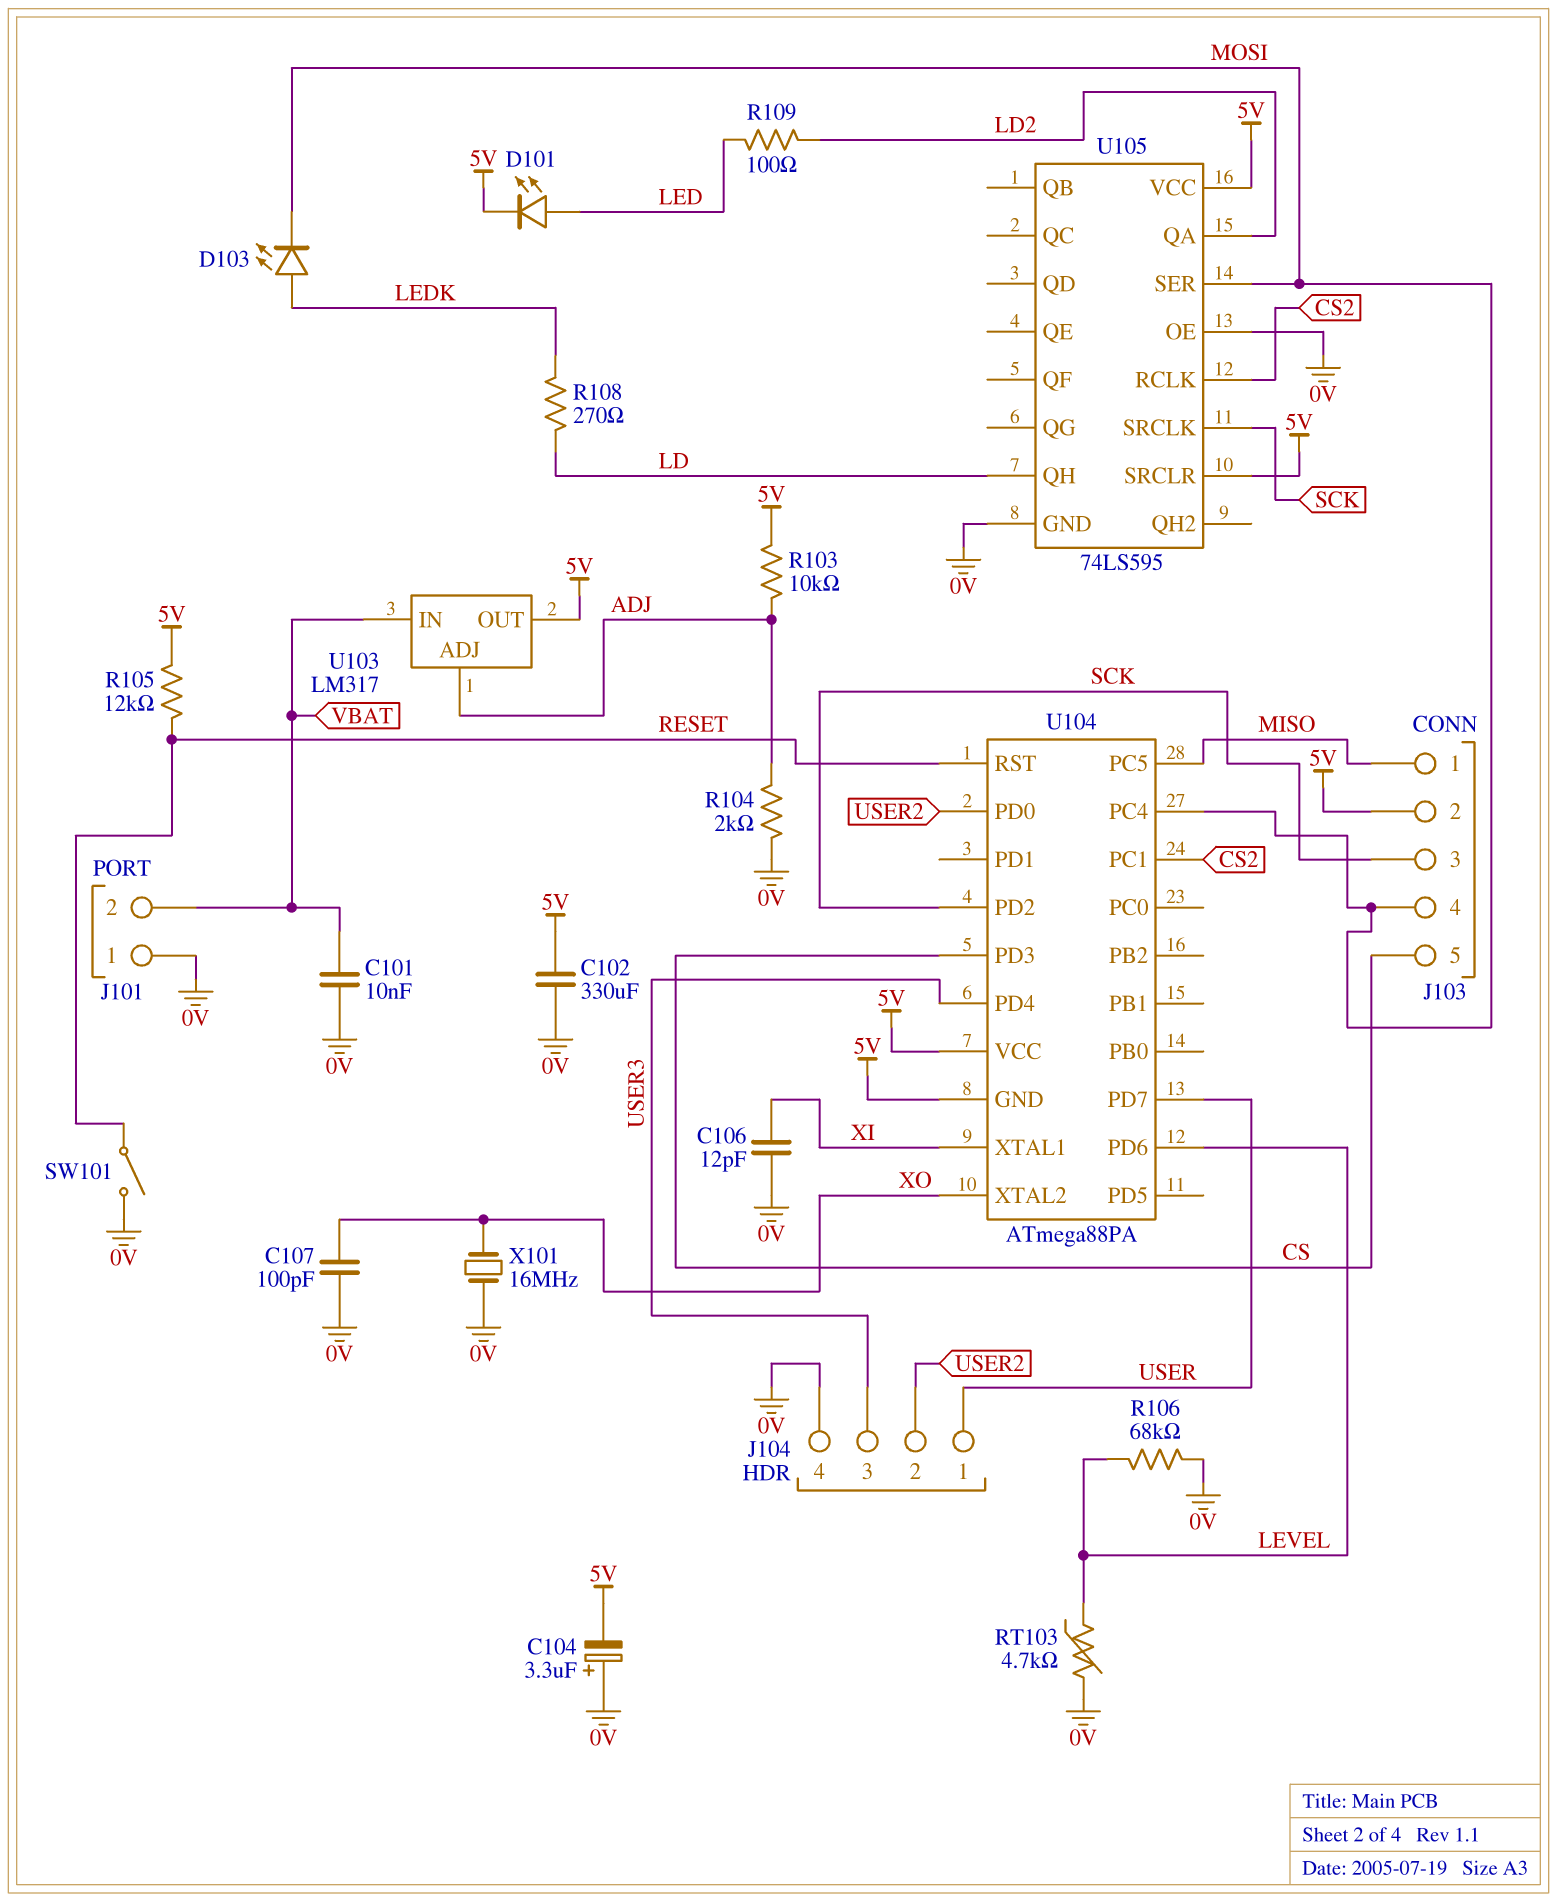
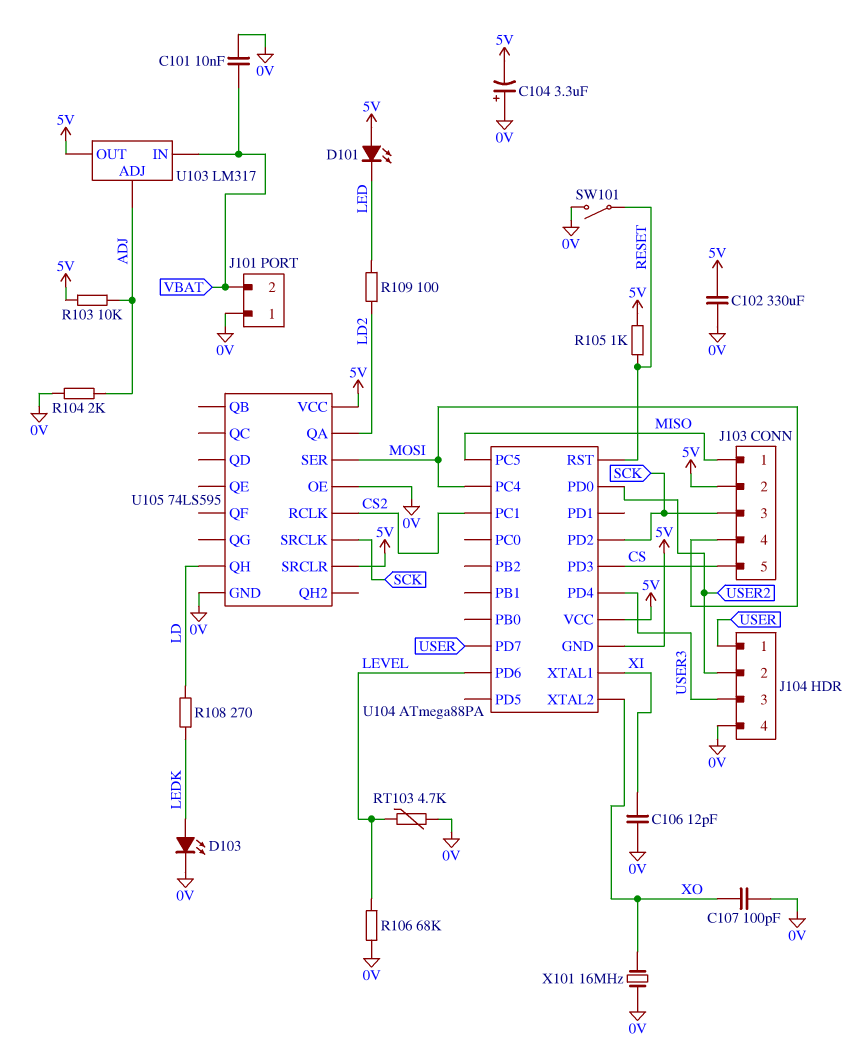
D101: LED (A LED, K 5V) -> LED (A 5V, K LED)
D103: LED (A LEDK, K MOSI) -> LED (A LEDK, K 0V)
R105: 12k (5V, RESET) -> 1k (5V, RESET)

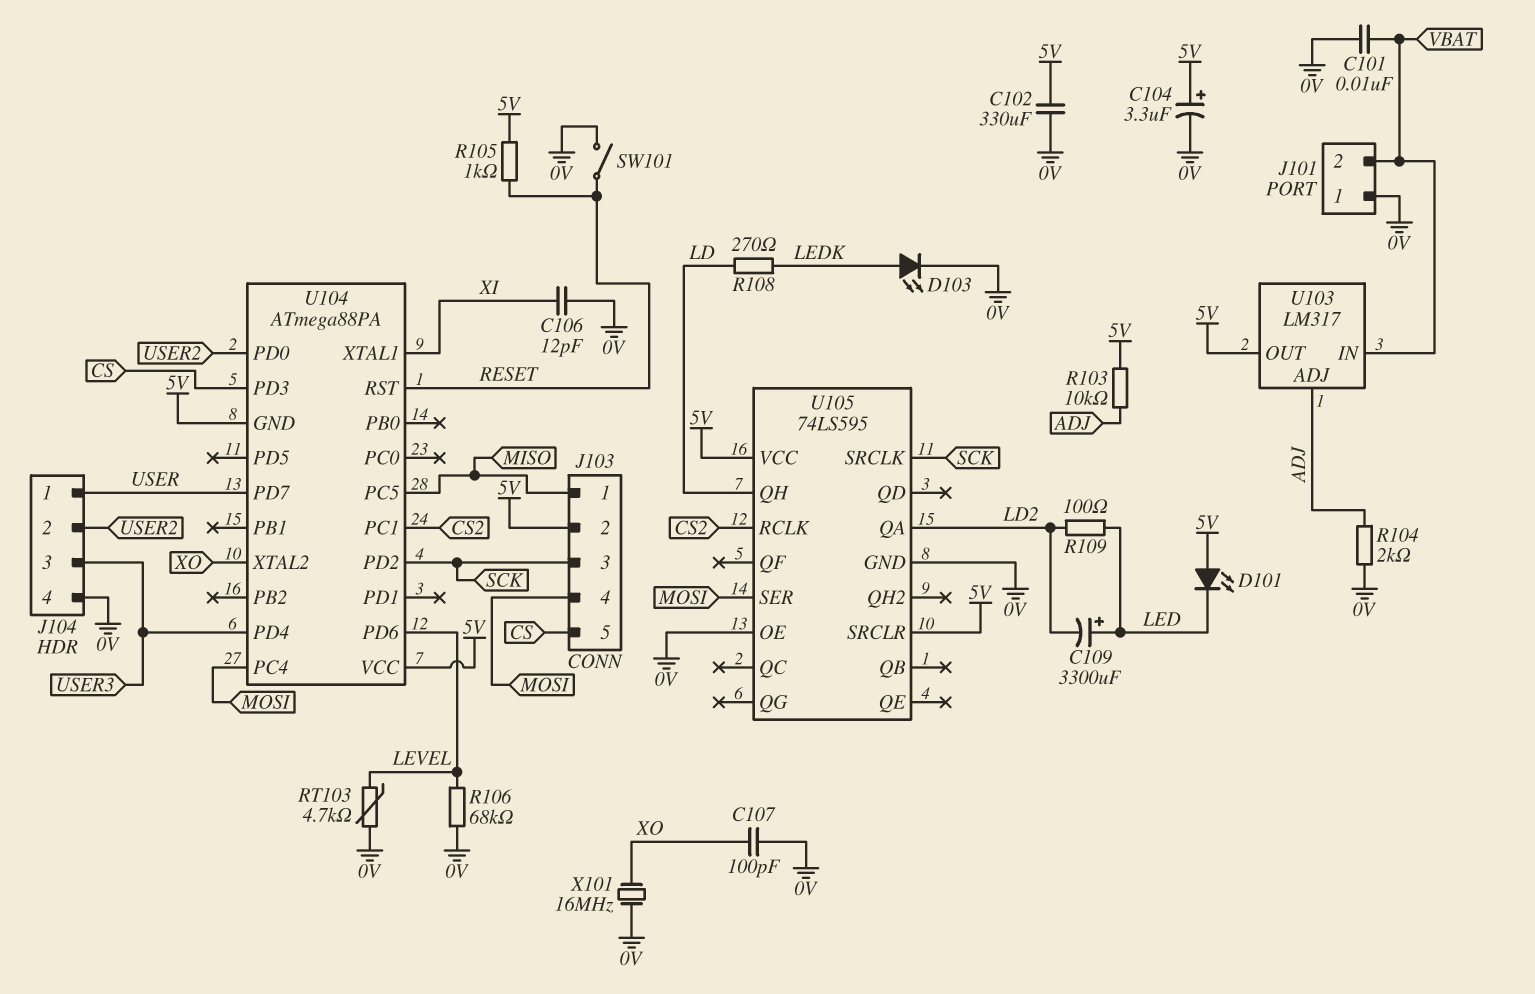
C104: 3.3uF (plus 0V, minus 5V) -> 3.3uF (plus 5V, minus 0V)
C109: none -> 3300uF (plus LED, minus LD2)

